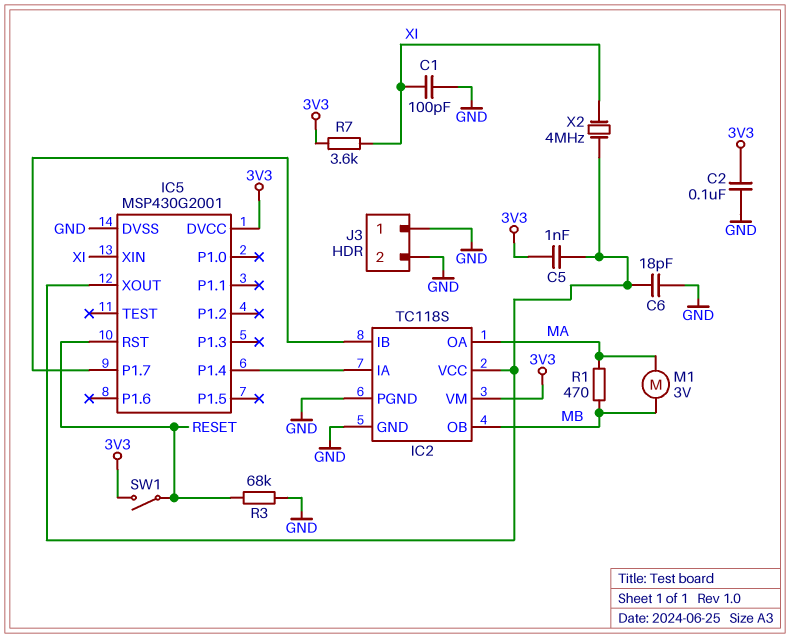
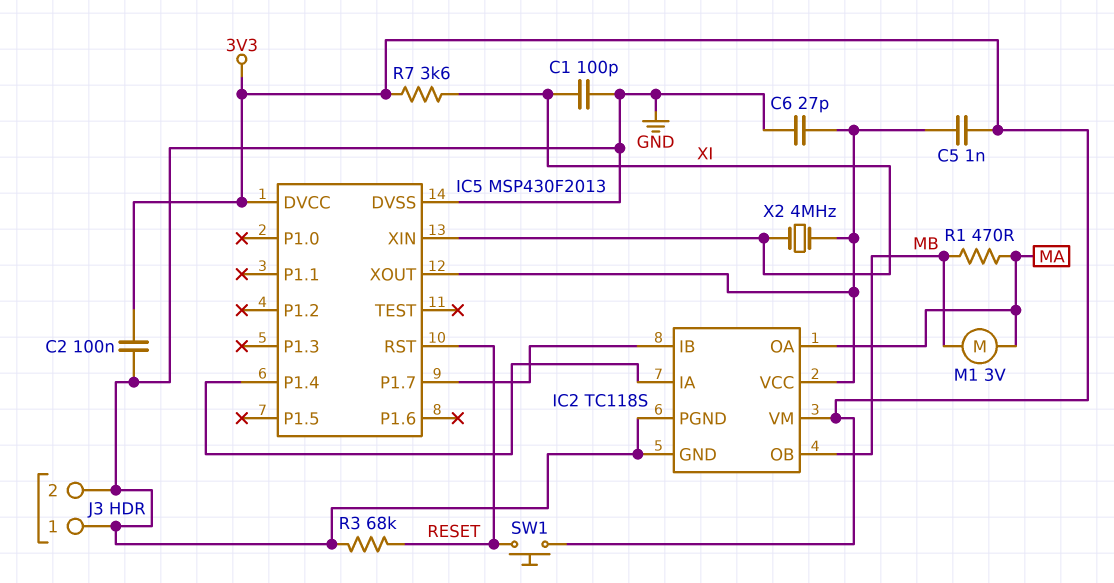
C6: 18pF (GND, IC2/VCC) -> 27pF (GND, IC2/VCC)
IC5: MSP430G2001 -> MSP430F2013
SW1: switch (3V3, RESET) -> button (3V3, RESET)

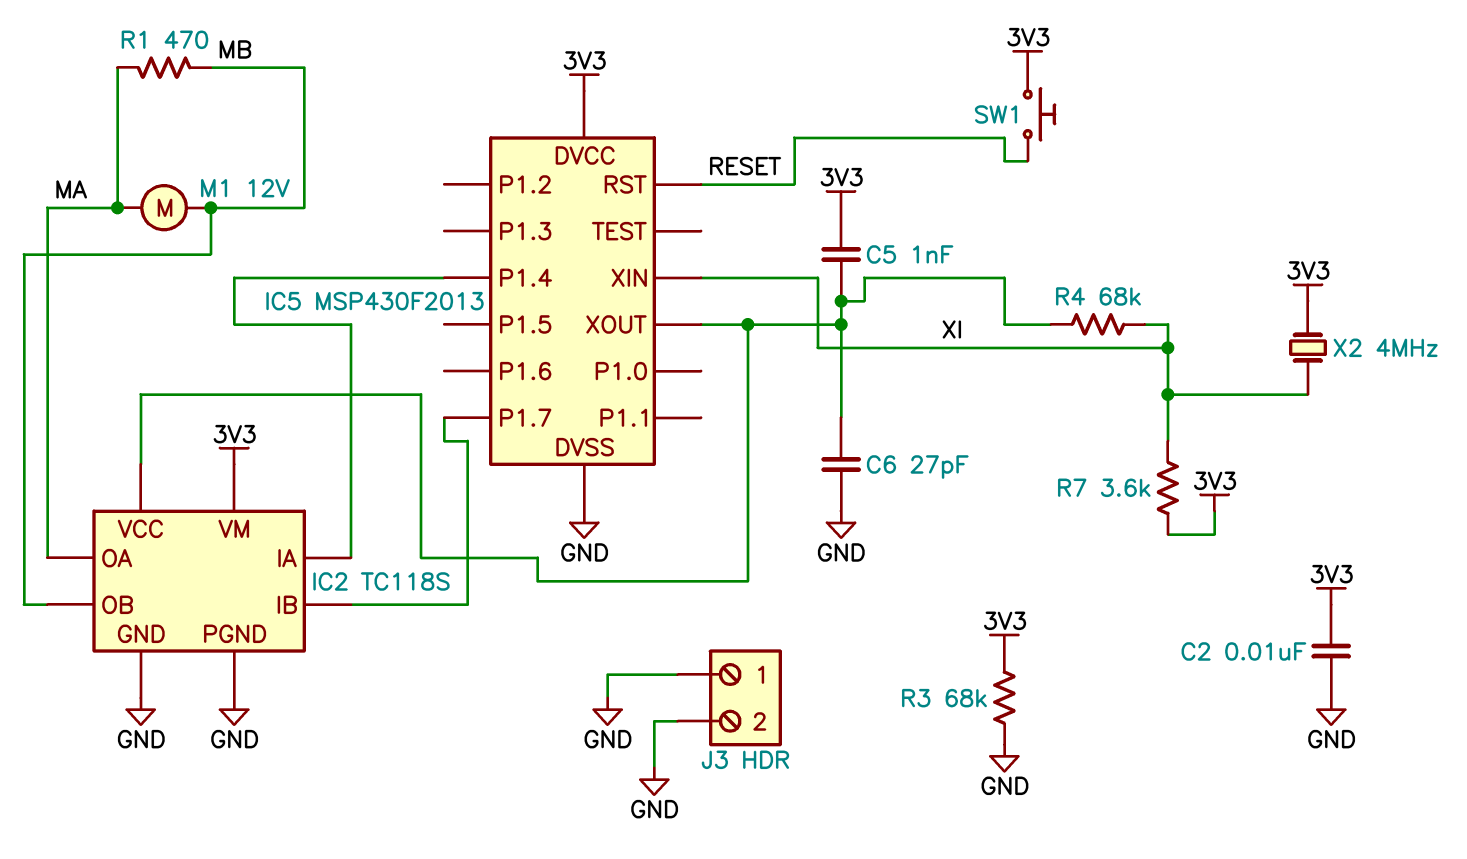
C1: 100pF (GND, XI) -> none
C2: 100nF (3V3, GND) -> 10nF (3V3, GND)
M1: motor 3V (MA, MB) -> motor 12V (MA, MB)
R3: 68k (GND, RESET) -> 68k (3V3, GND)
R4: none -> 68k (IC2/VCC, XI)
X2: 4MHz (IC2/VCC, XI) -> 4MHz (3V3, XI)

